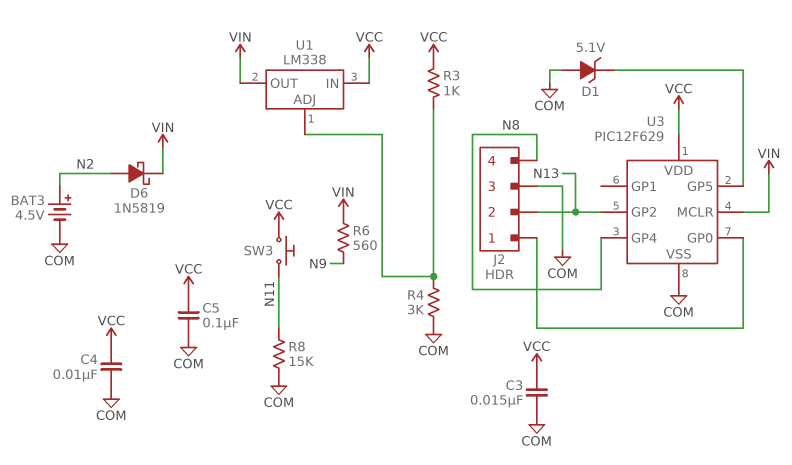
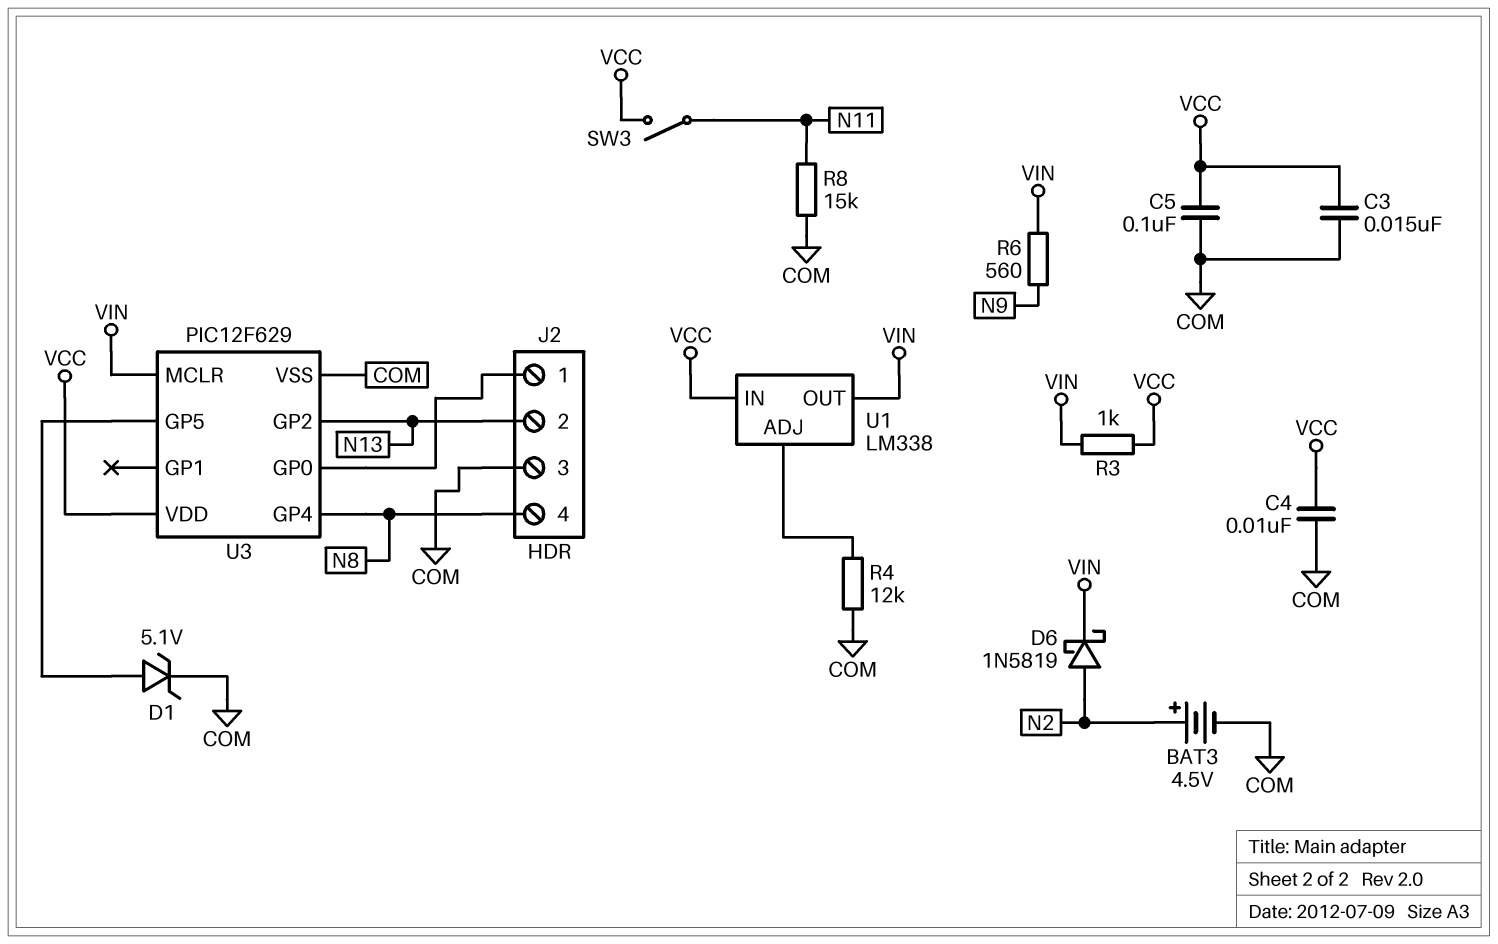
D1: zener 5.1V (A COM, K U3/GP5) -> zener 5.1V (A U3/GP5, K COM)
R3: 1k (U1/ADJ, VCC) -> 1k (VCC, VIN)
R4: 3k (COM, U1/ADJ) -> 12k (COM, U1/ADJ)
SW3: button (N11, VCC) -> switch (N11, VCC)

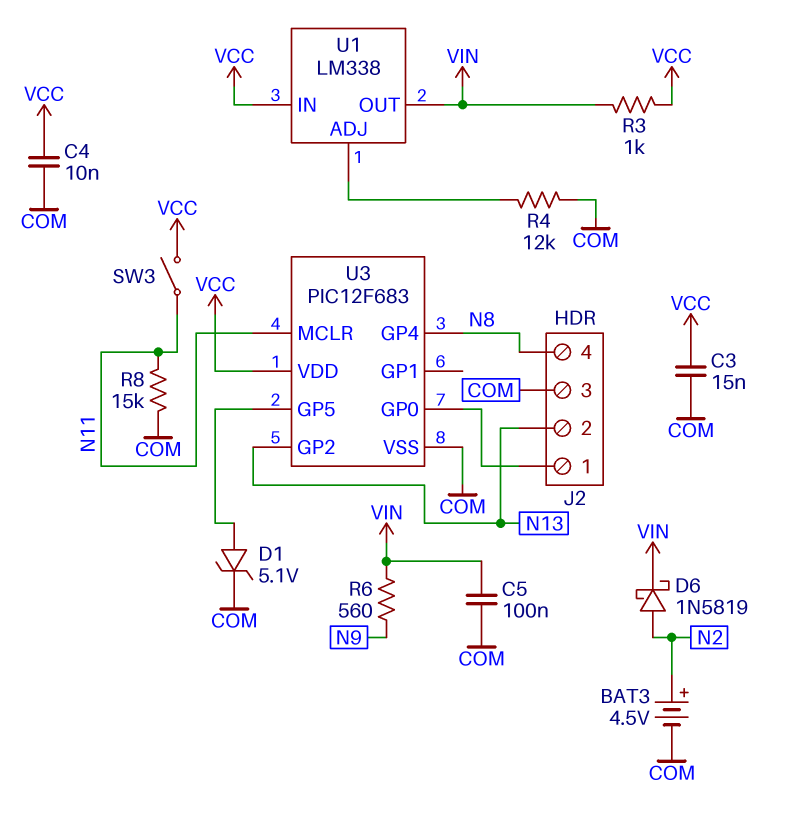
C5: 100nF (COM, VCC) -> 100nF (COM, VIN)
U3: PIC12F629 -> PIC12F683
U3 pin MCLR: VIN -> N11

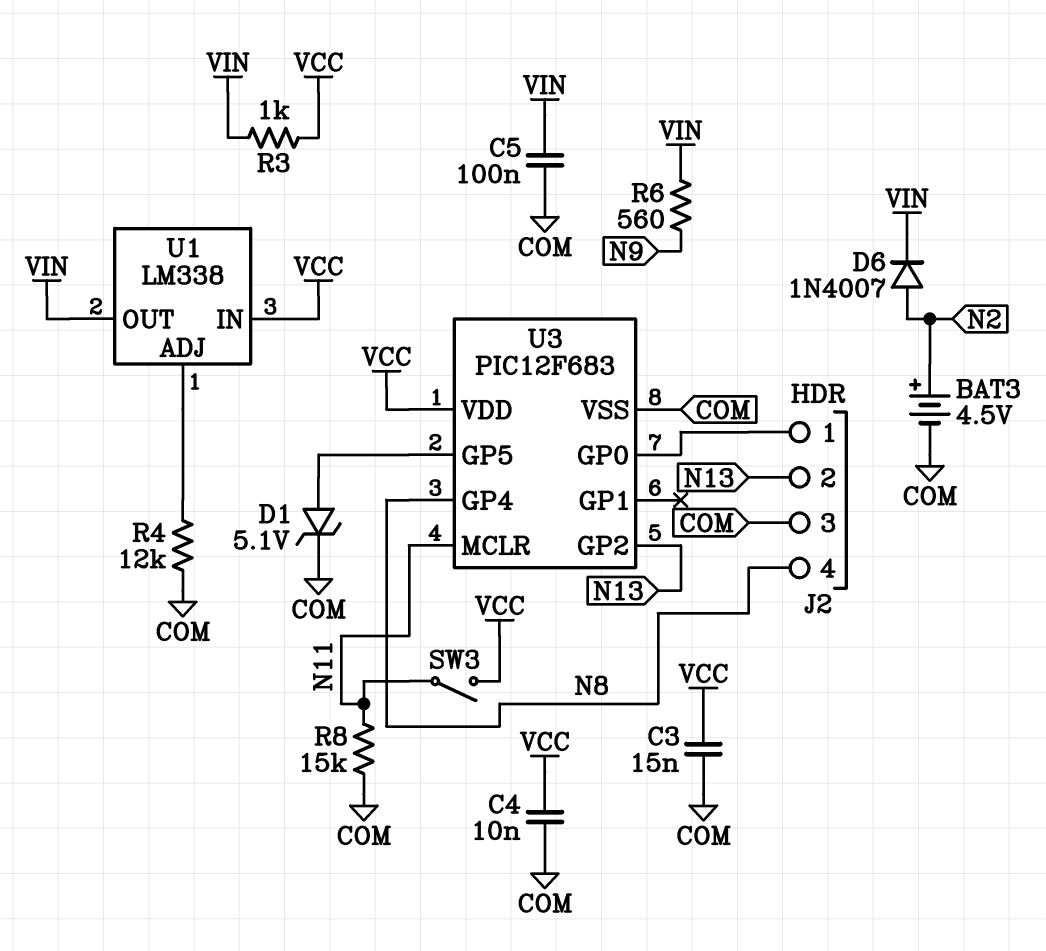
D6: schottky 1N5819 (A N2, K VIN) -> diode 1N4007 (A N2, K VIN)

